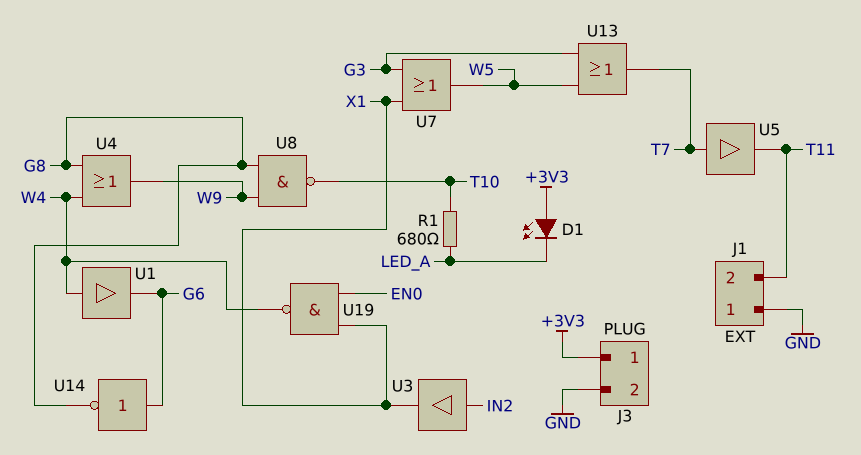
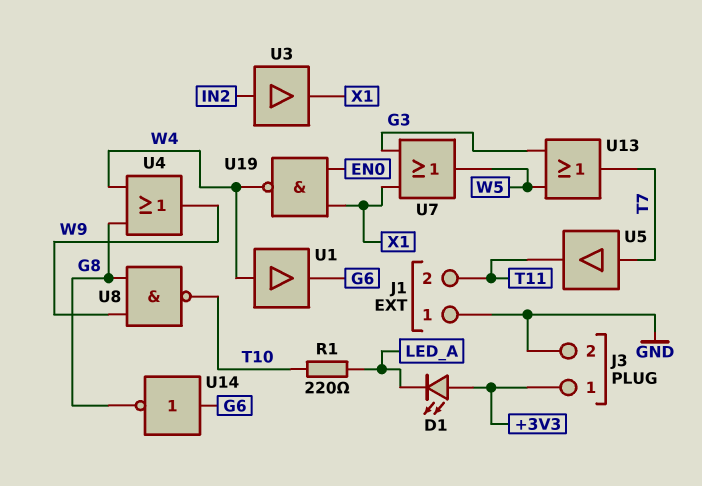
R1: 680 (LED_A, T10) -> 220 (LED_A, T10)

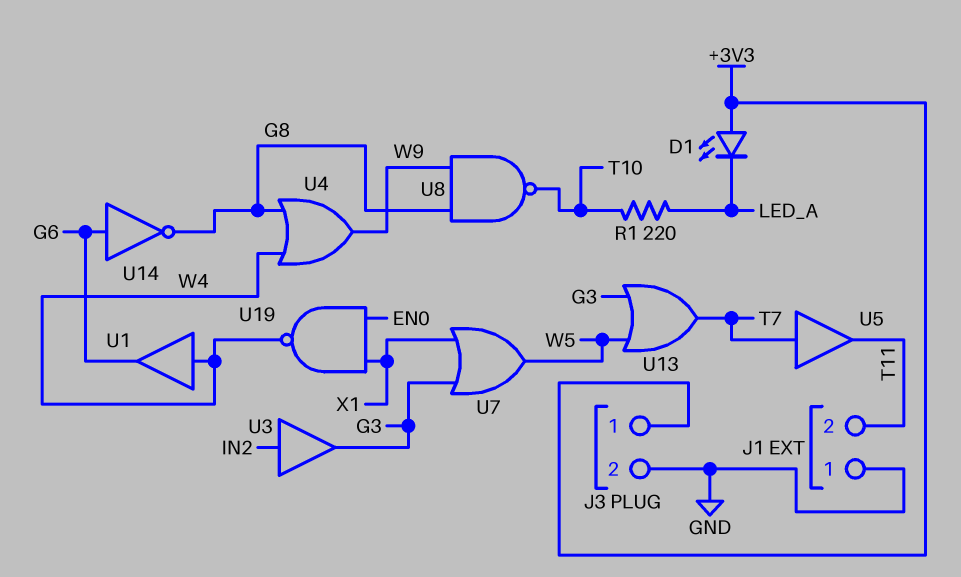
U3: buffer (in IN2, out X1) -> buffer (in IN2, out G3)

